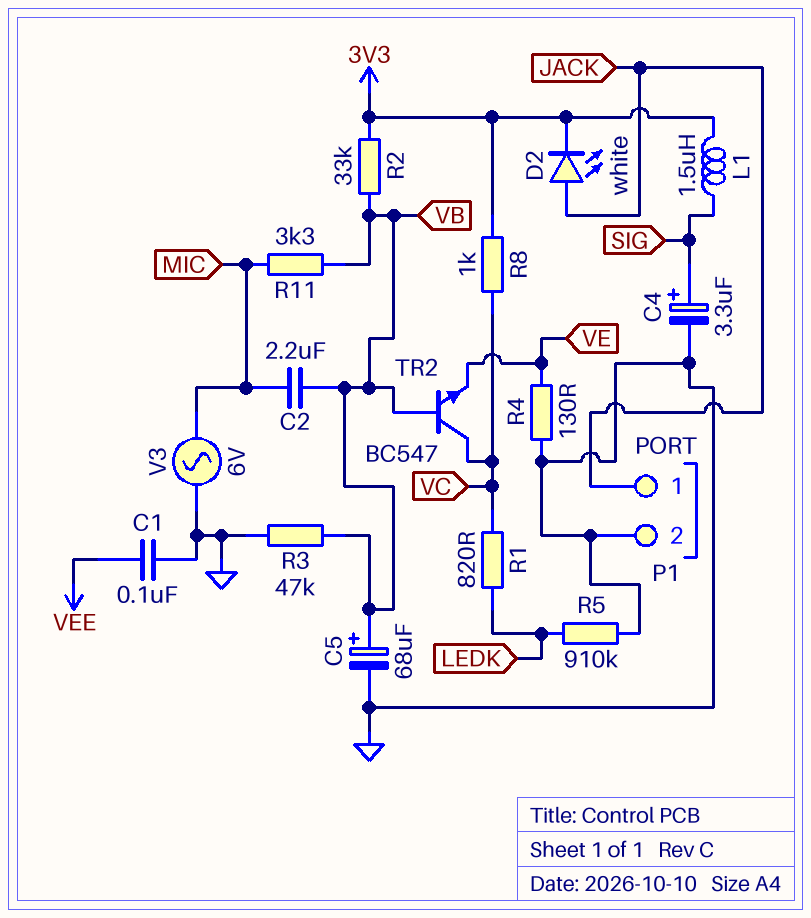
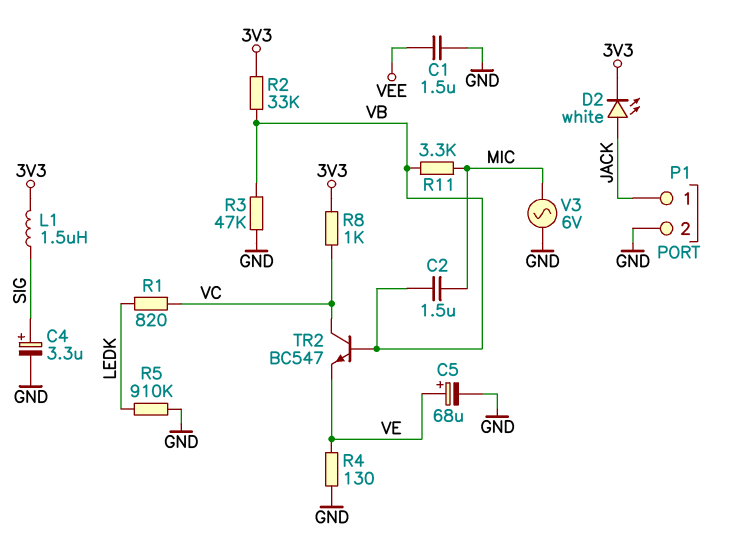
C1: 100nF (GND, VEE) -> 1.5uF (GND, VEE)
C2: 2.2uF (MIC, VB) -> 1.5uF (MIC, VB)
C5: 68uF (plus VB, minus GND) -> 68uF (plus VE, minus GND)

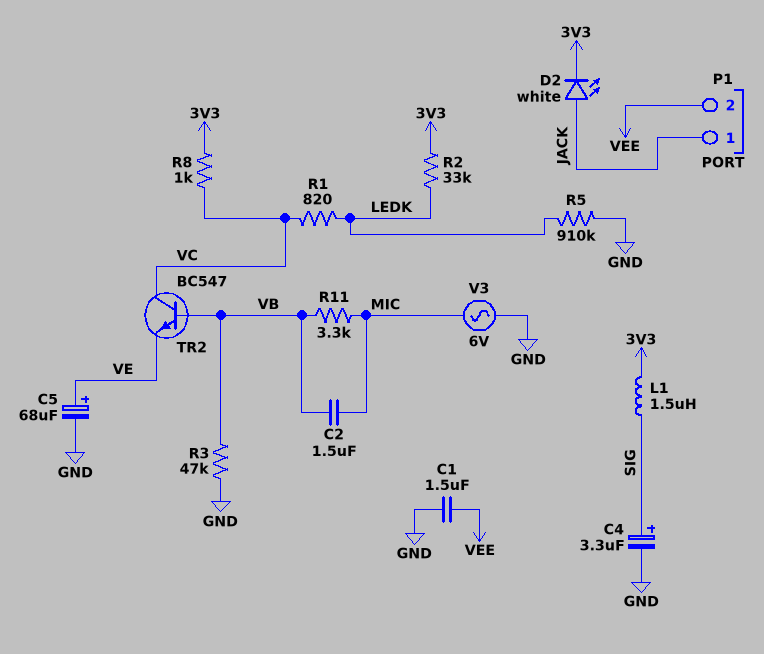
P1 pin 2: GND -> VEE
R2: 33k (3V3, VB) -> 33k (3V3, LEDK)
R4: 130 (GND, VE) -> none

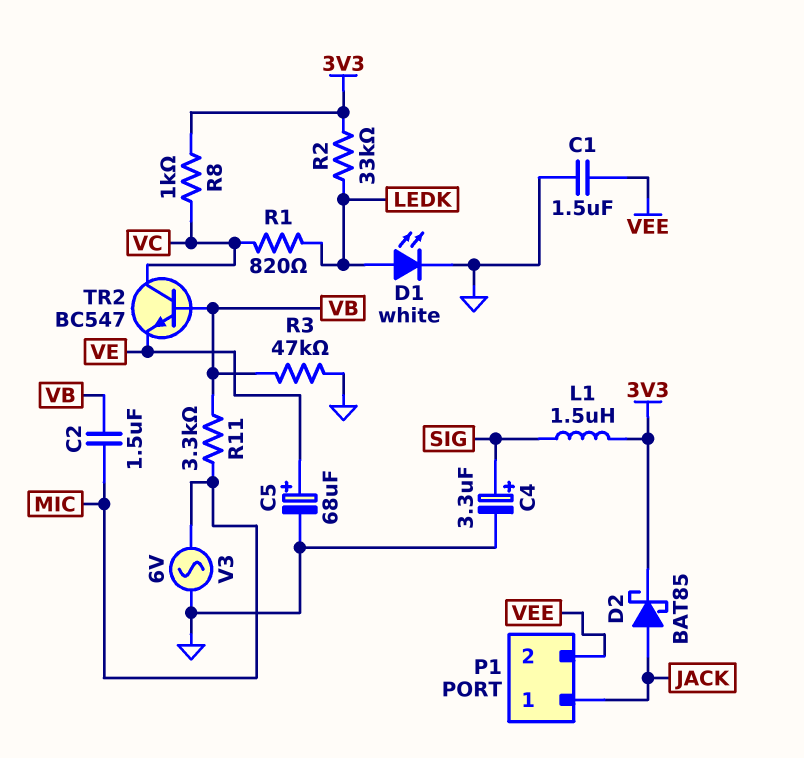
D1: none -> LED white (A LEDK, K GND)
D2: LED white (A JACK, K 3V3) -> schottky BAT85 (A JACK, K 3V3)
R5: 910k (GND, LEDK) -> none

